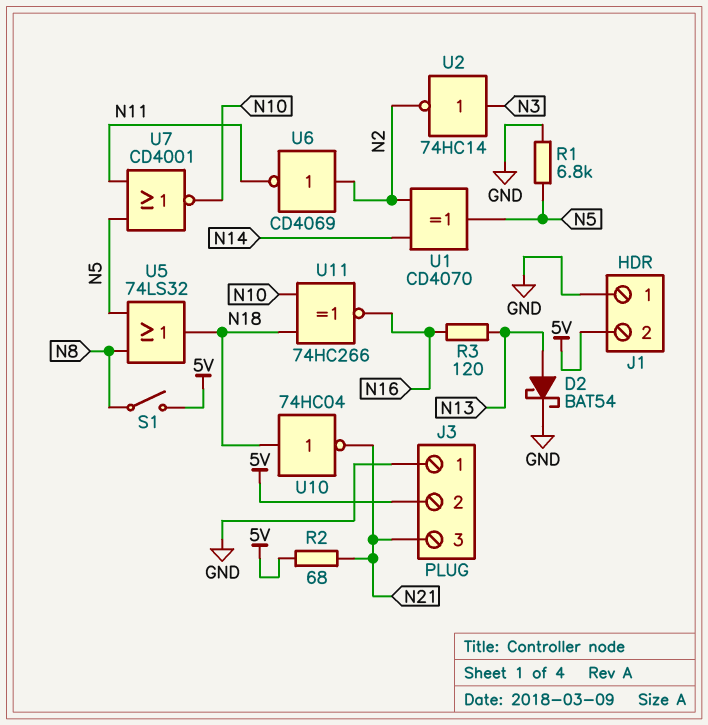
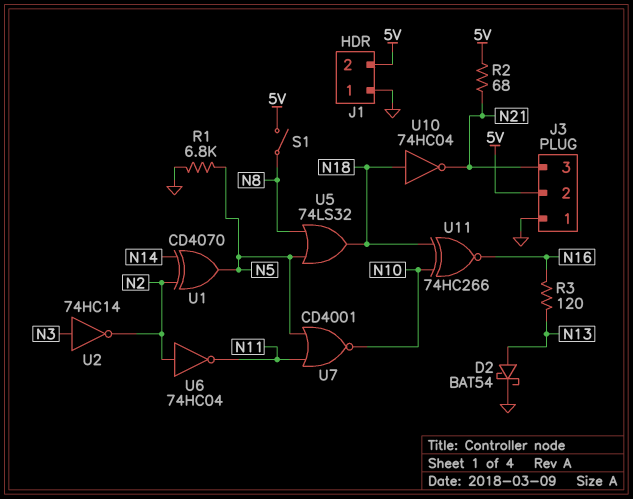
U6: NOT CD4069 (in N2, out N11) -> NOT 74HC04 (in N2, out N11)

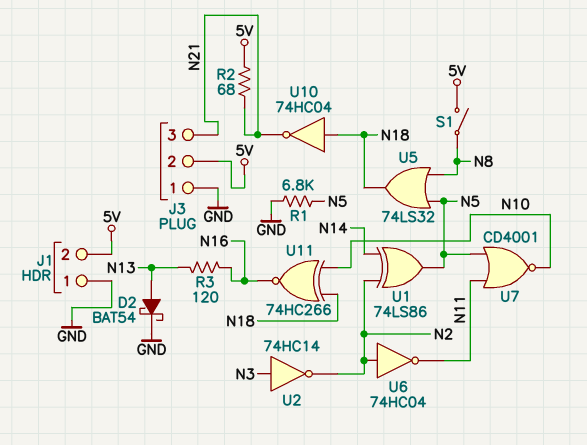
U1: XOR CD4070 (in N2, in N14, out N5) -> XOR 74LS86 (in N2, in N14, out N5)

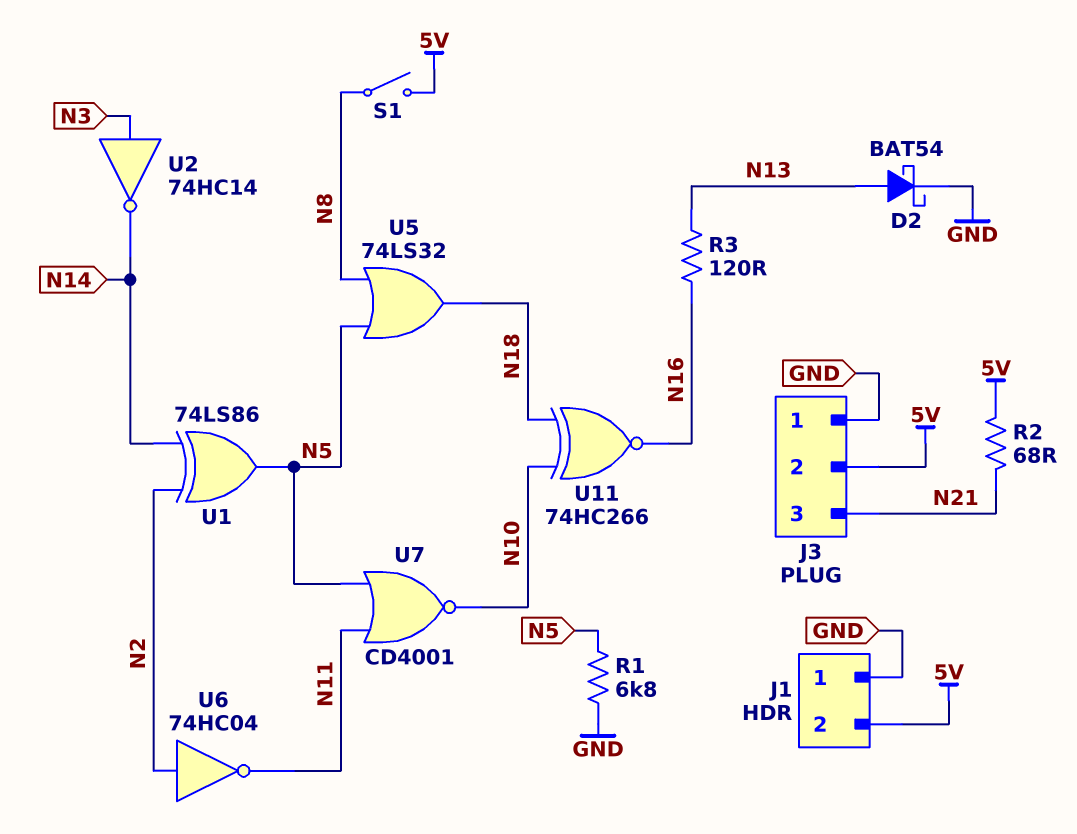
U2: NOT 74HC14 (in N3, out N2) -> NOT 74HC14 (in N3, out N14)
U10: NOT 74HC04 (in N18, out N21) -> none

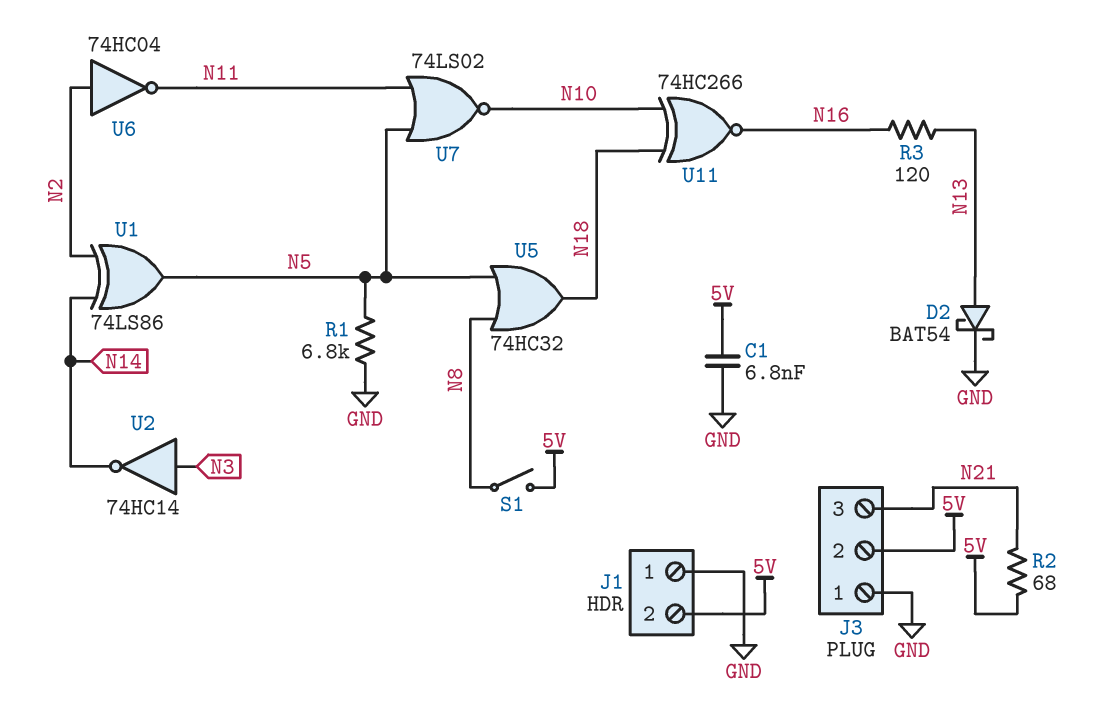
C1: none -> 6.8nF (5V, GND)
U5: OR 74LS32 (in N5, in N8, out N18) -> OR 74HC32 (in N5, in N8, out N18)
U7: NOR CD4001 (in N5, in N11, out N10) -> NOR 74LS02 (in N5, in N11, out N10)

